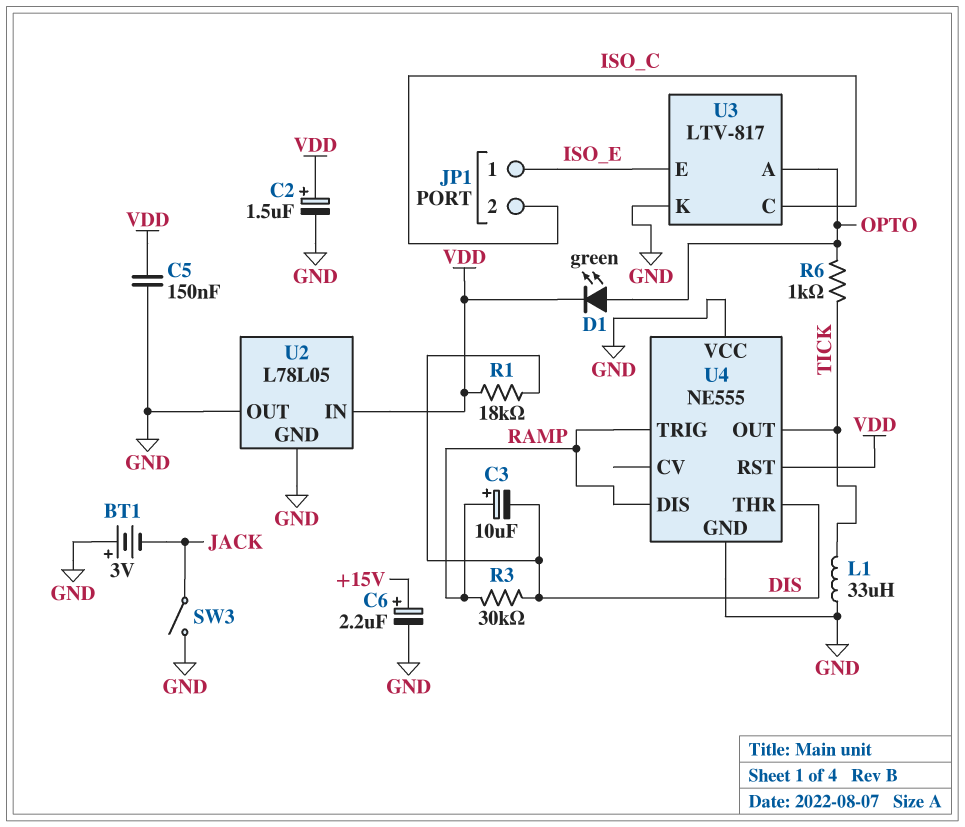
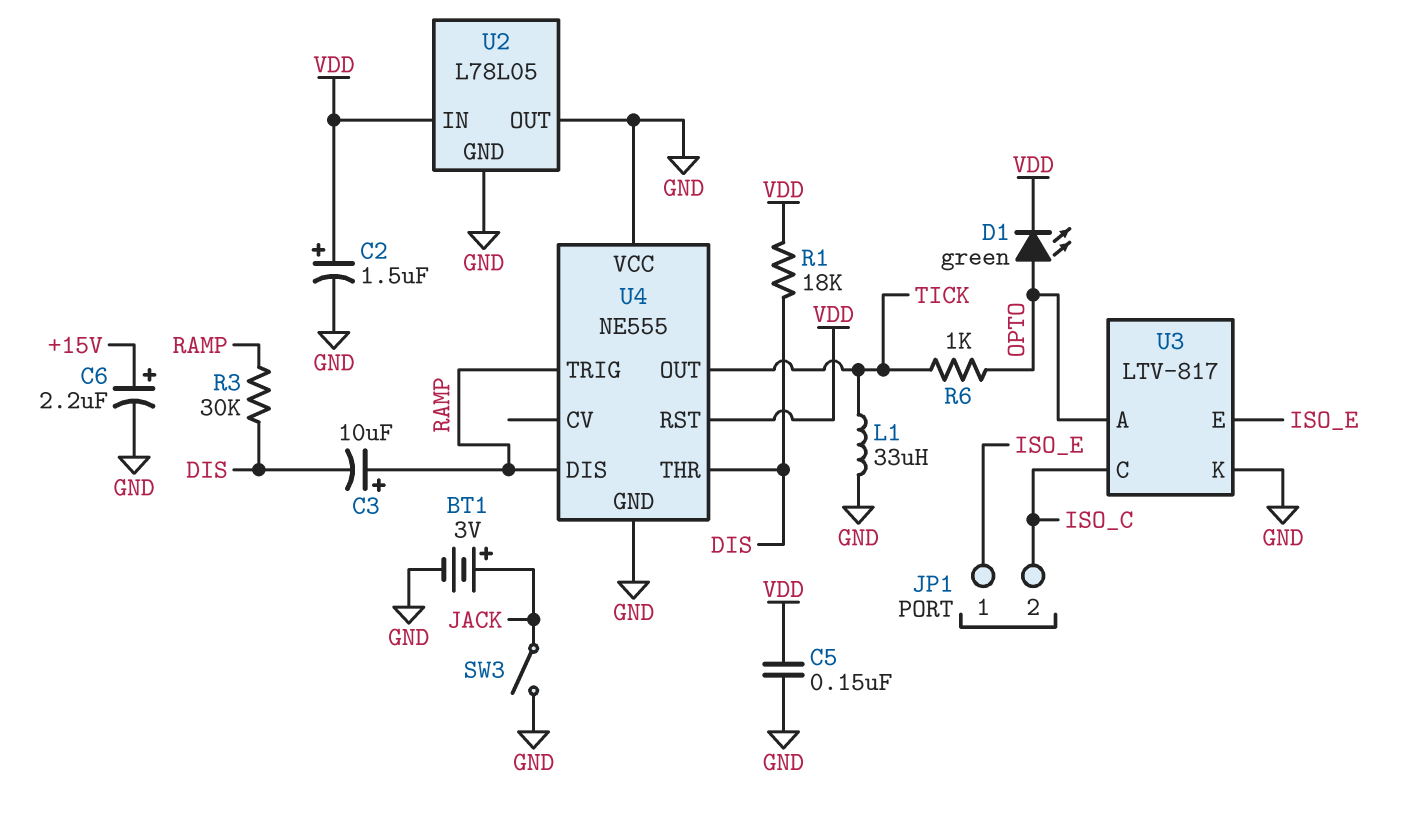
BT1: 3V (plus GND, minus JACK) -> 3V (plus JACK, minus GND)

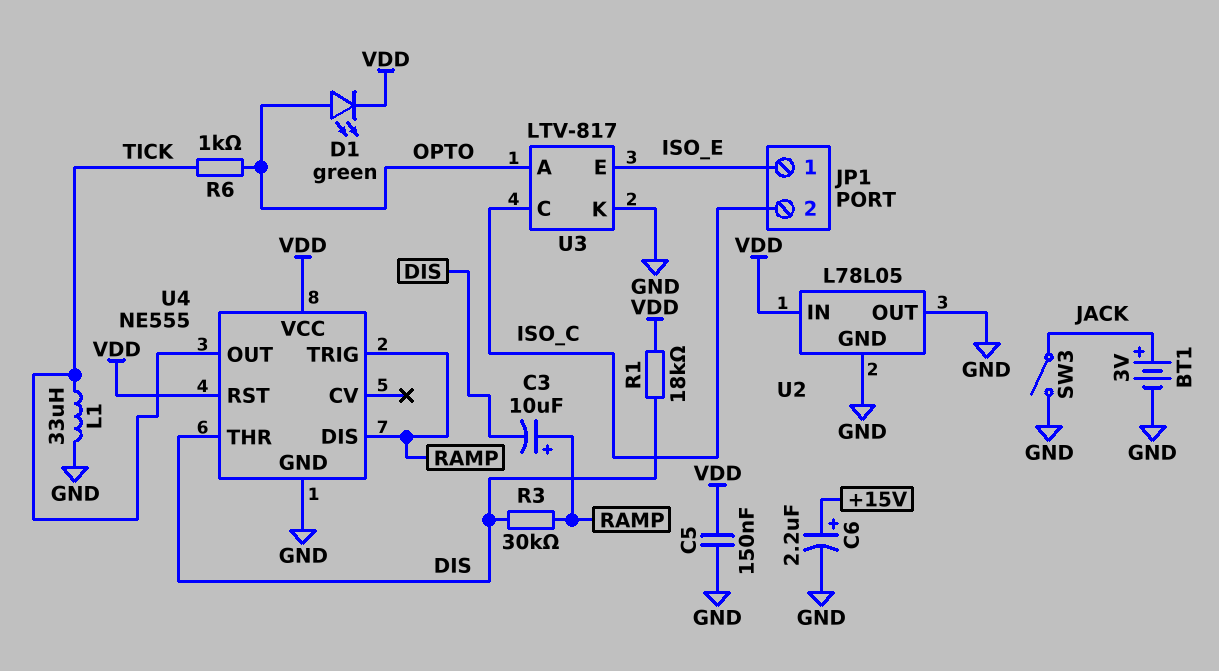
C2: 1.5uF (plus VDD, minus GND) -> none
U4 pin VCC: GND -> VDD

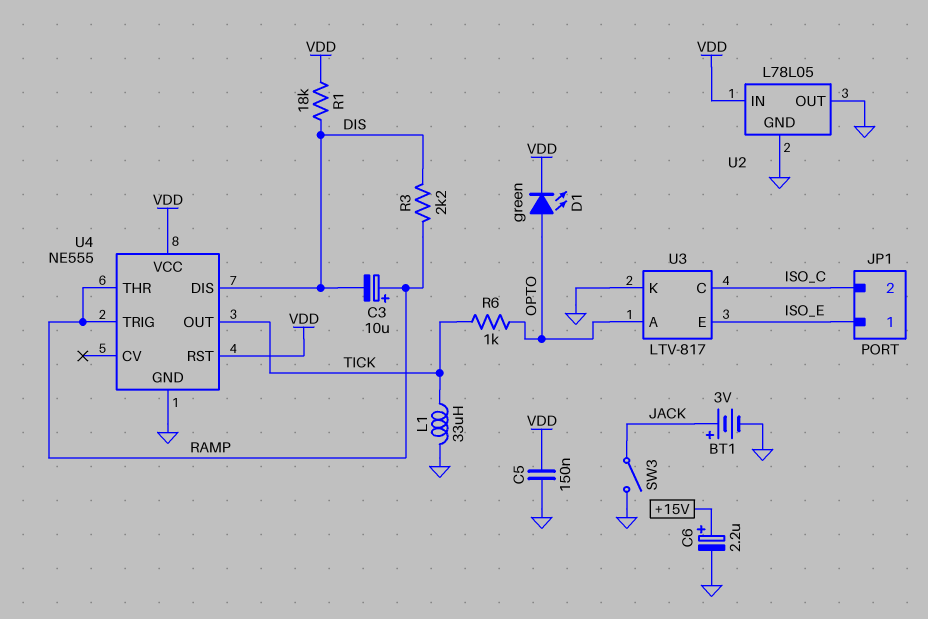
R3: 30k (DIS, RAMP) -> 2.2k (DIS, RAMP)
U4 pin DIS: RAMP -> DIS
U4 pin THR: DIS -> RAMP

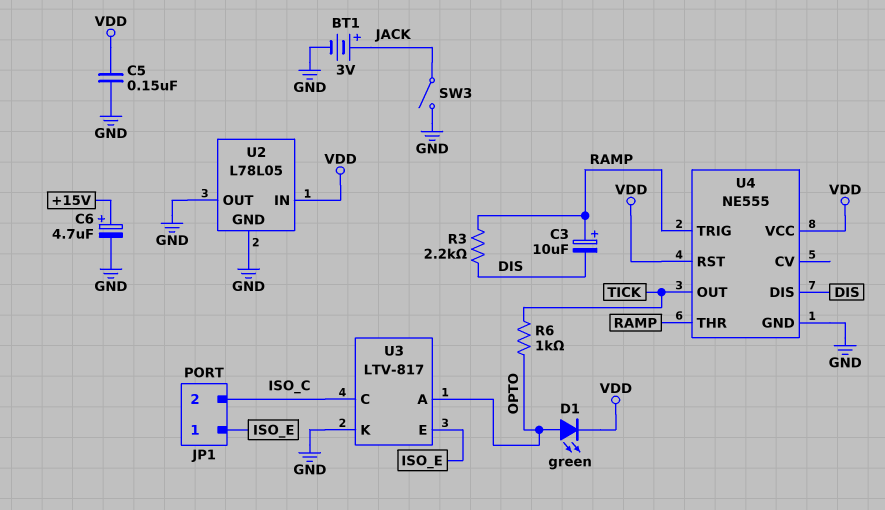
C6: 2.2uF (plus +15V, minus GND) -> 4.7uF (plus +15V, minus GND)
L1: 33uH (GND, TICK) -> none
R1: 18k (DIS, VDD) -> none

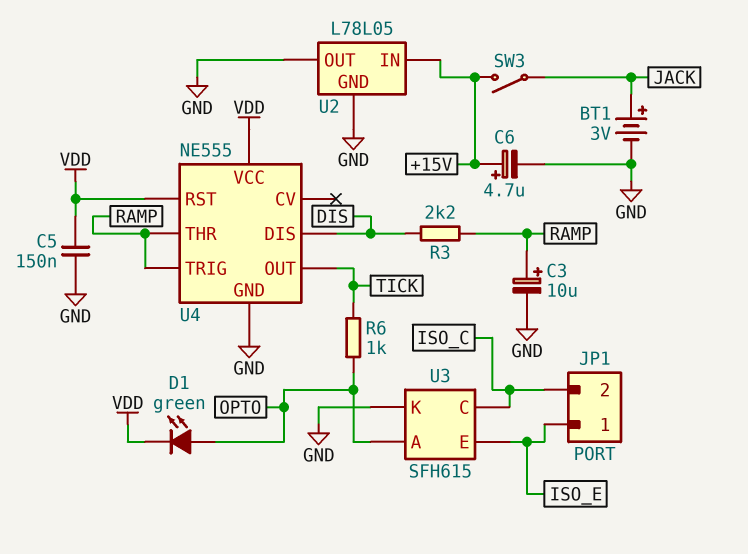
C3: 10uF (plus RAMP, minus DIS) -> 10uF (plus RAMP, minus GND)
SW3: switch (GND, JACK) -> switch (+15V, JACK)
U2 pin IN: VDD -> +15V
U3: LTV-817 -> SFH615

